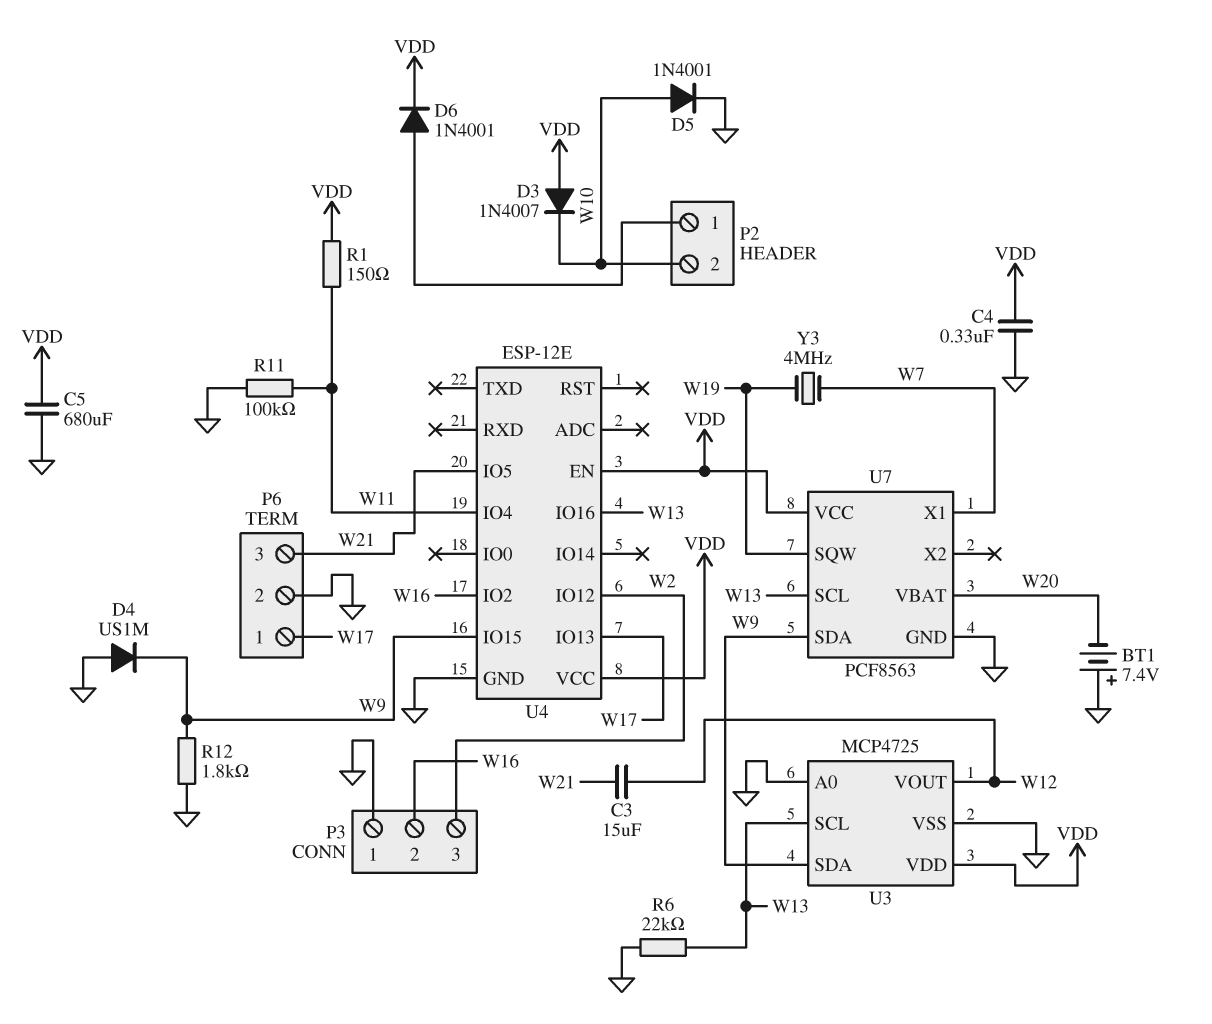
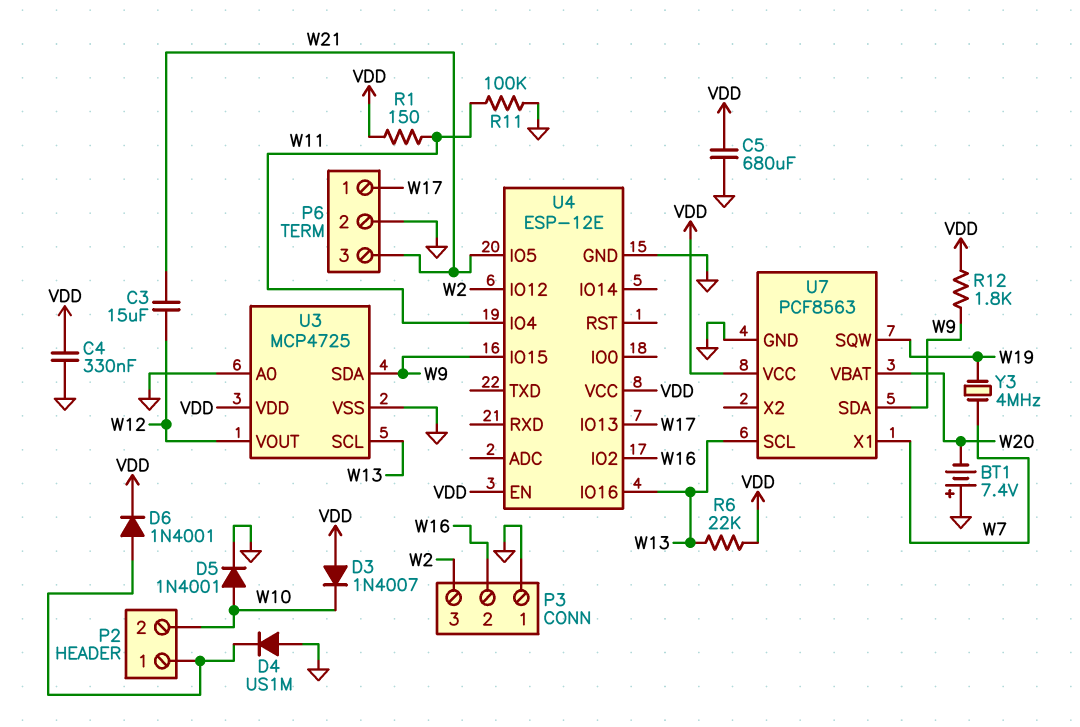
D4: diode US1M (A GND, K W9) -> diode US1M (A GND, K P2/1)
R6: 22k (GND, W13) -> 22k (VDD, W13)
R12: 1.8k (GND, W9) -> 1.8k (VDD, W9)

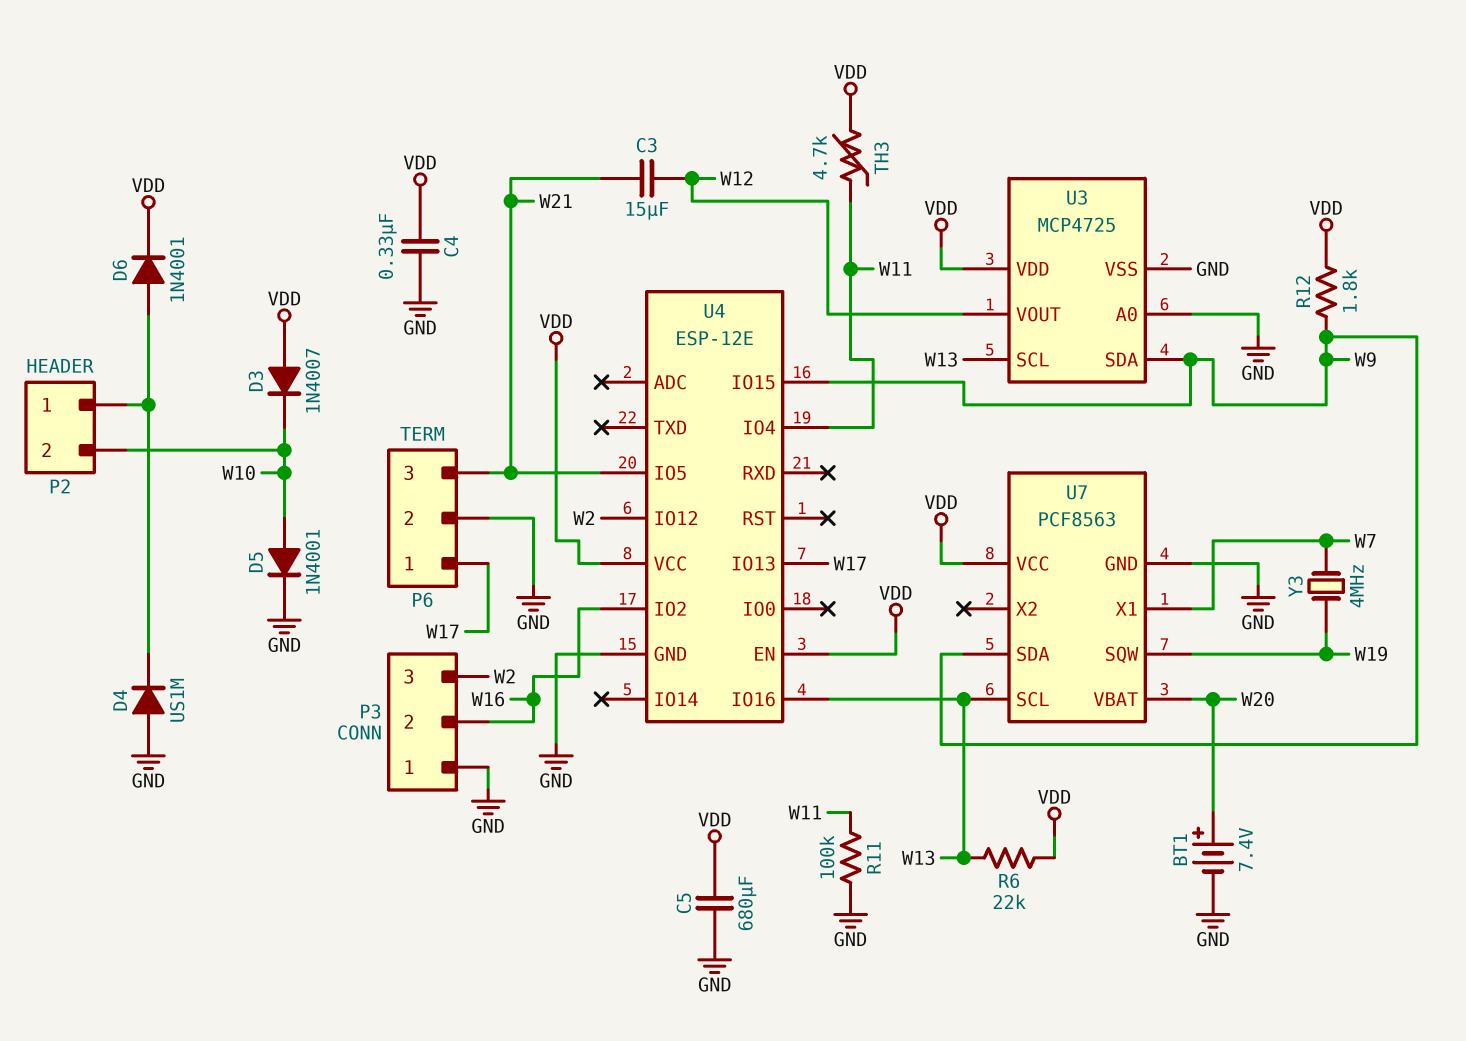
BT1: 7.4V (plus GND, minus W20) -> 7.4V (plus W20, minus GND)
R1: 150 (VDD, W11) -> none
TH3: none -> 4.7k (VDD, W11)

